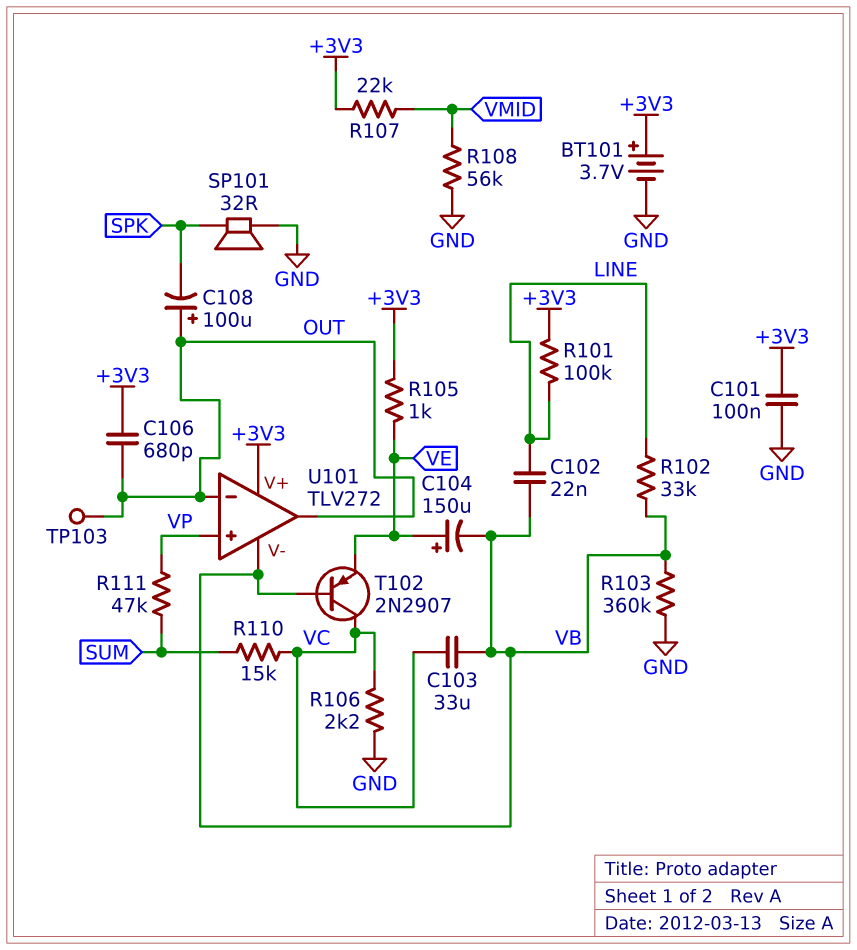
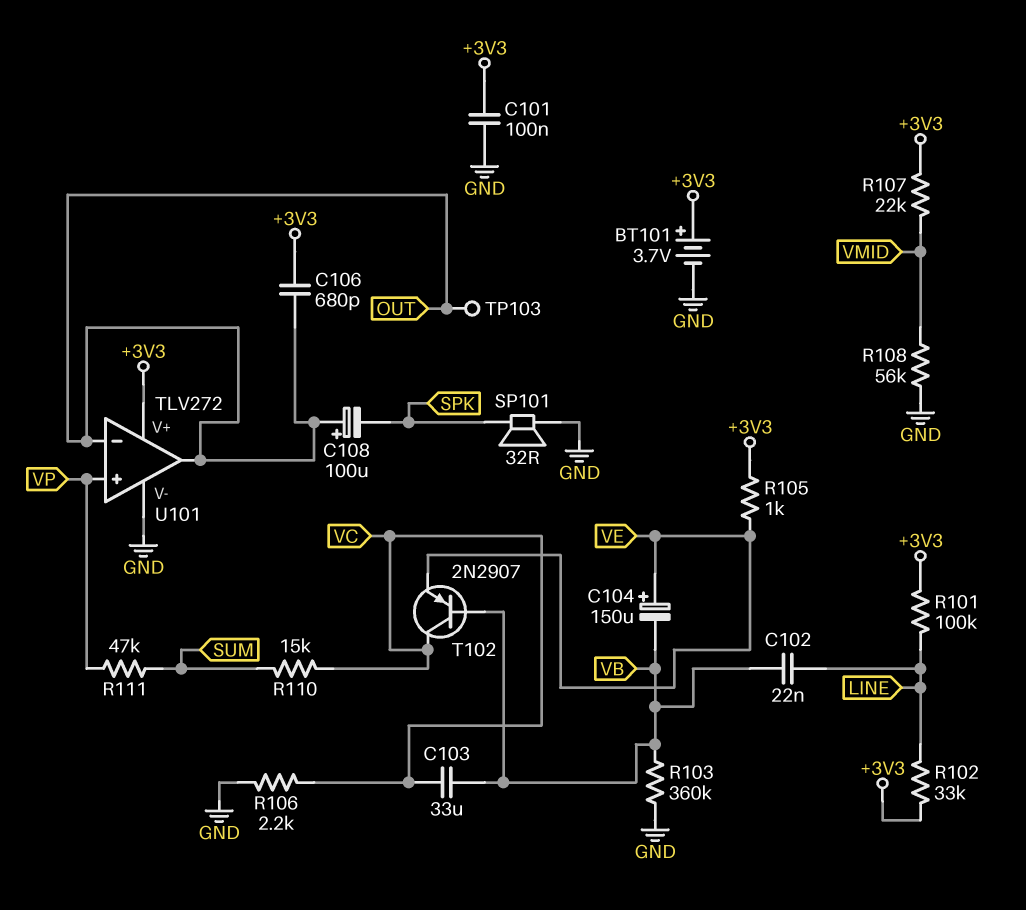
R102: 33k (LINE, VB) -> 33k (+3V3, LINE)
U101 pin V-: VB -> GND

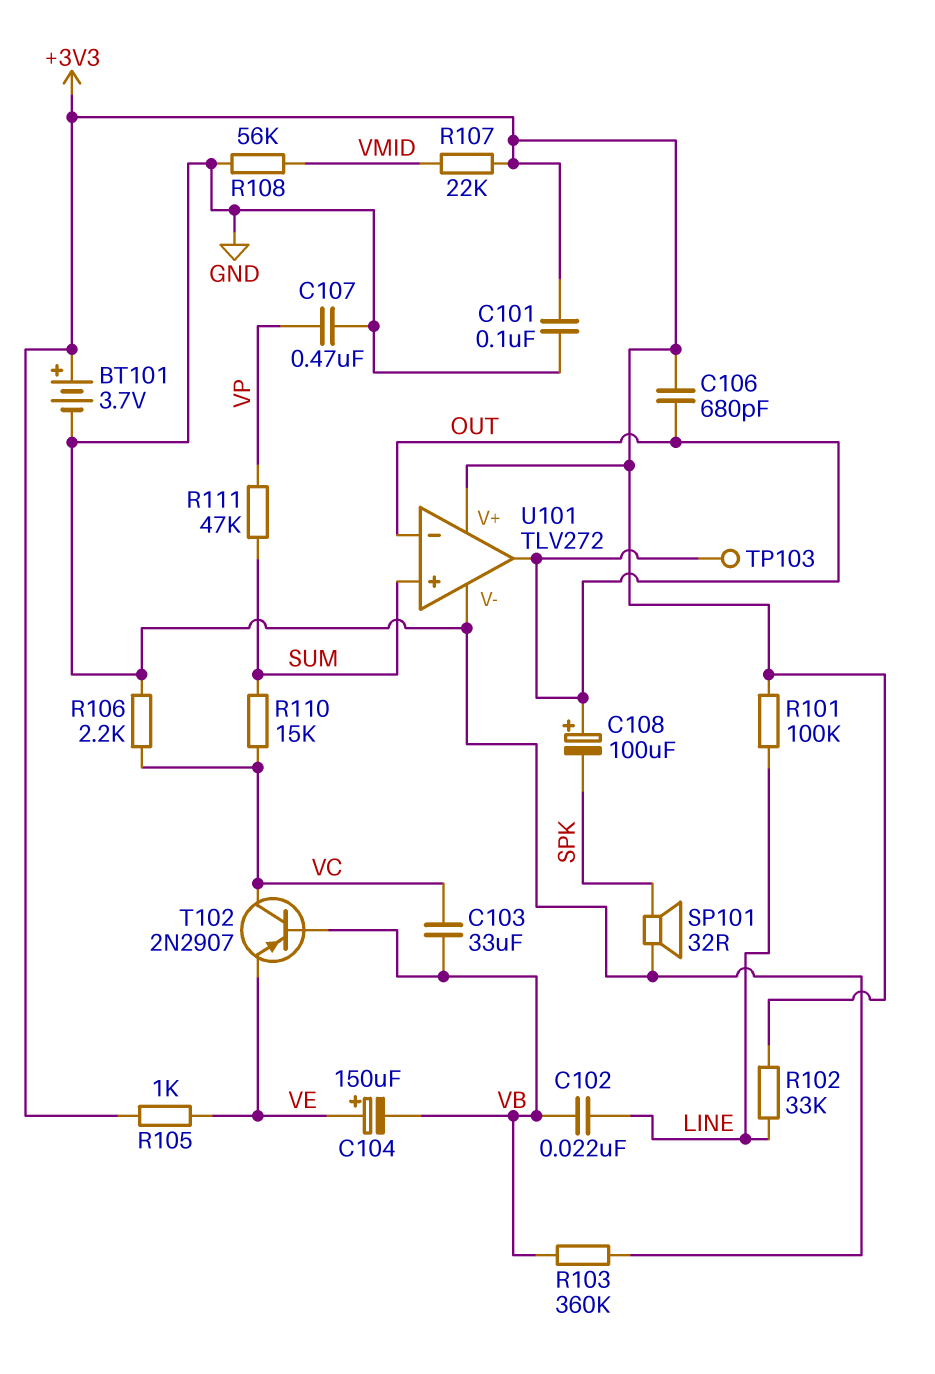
C107: none -> 470nF (GND, VP)
U101 pin in+: VP -> SUM

